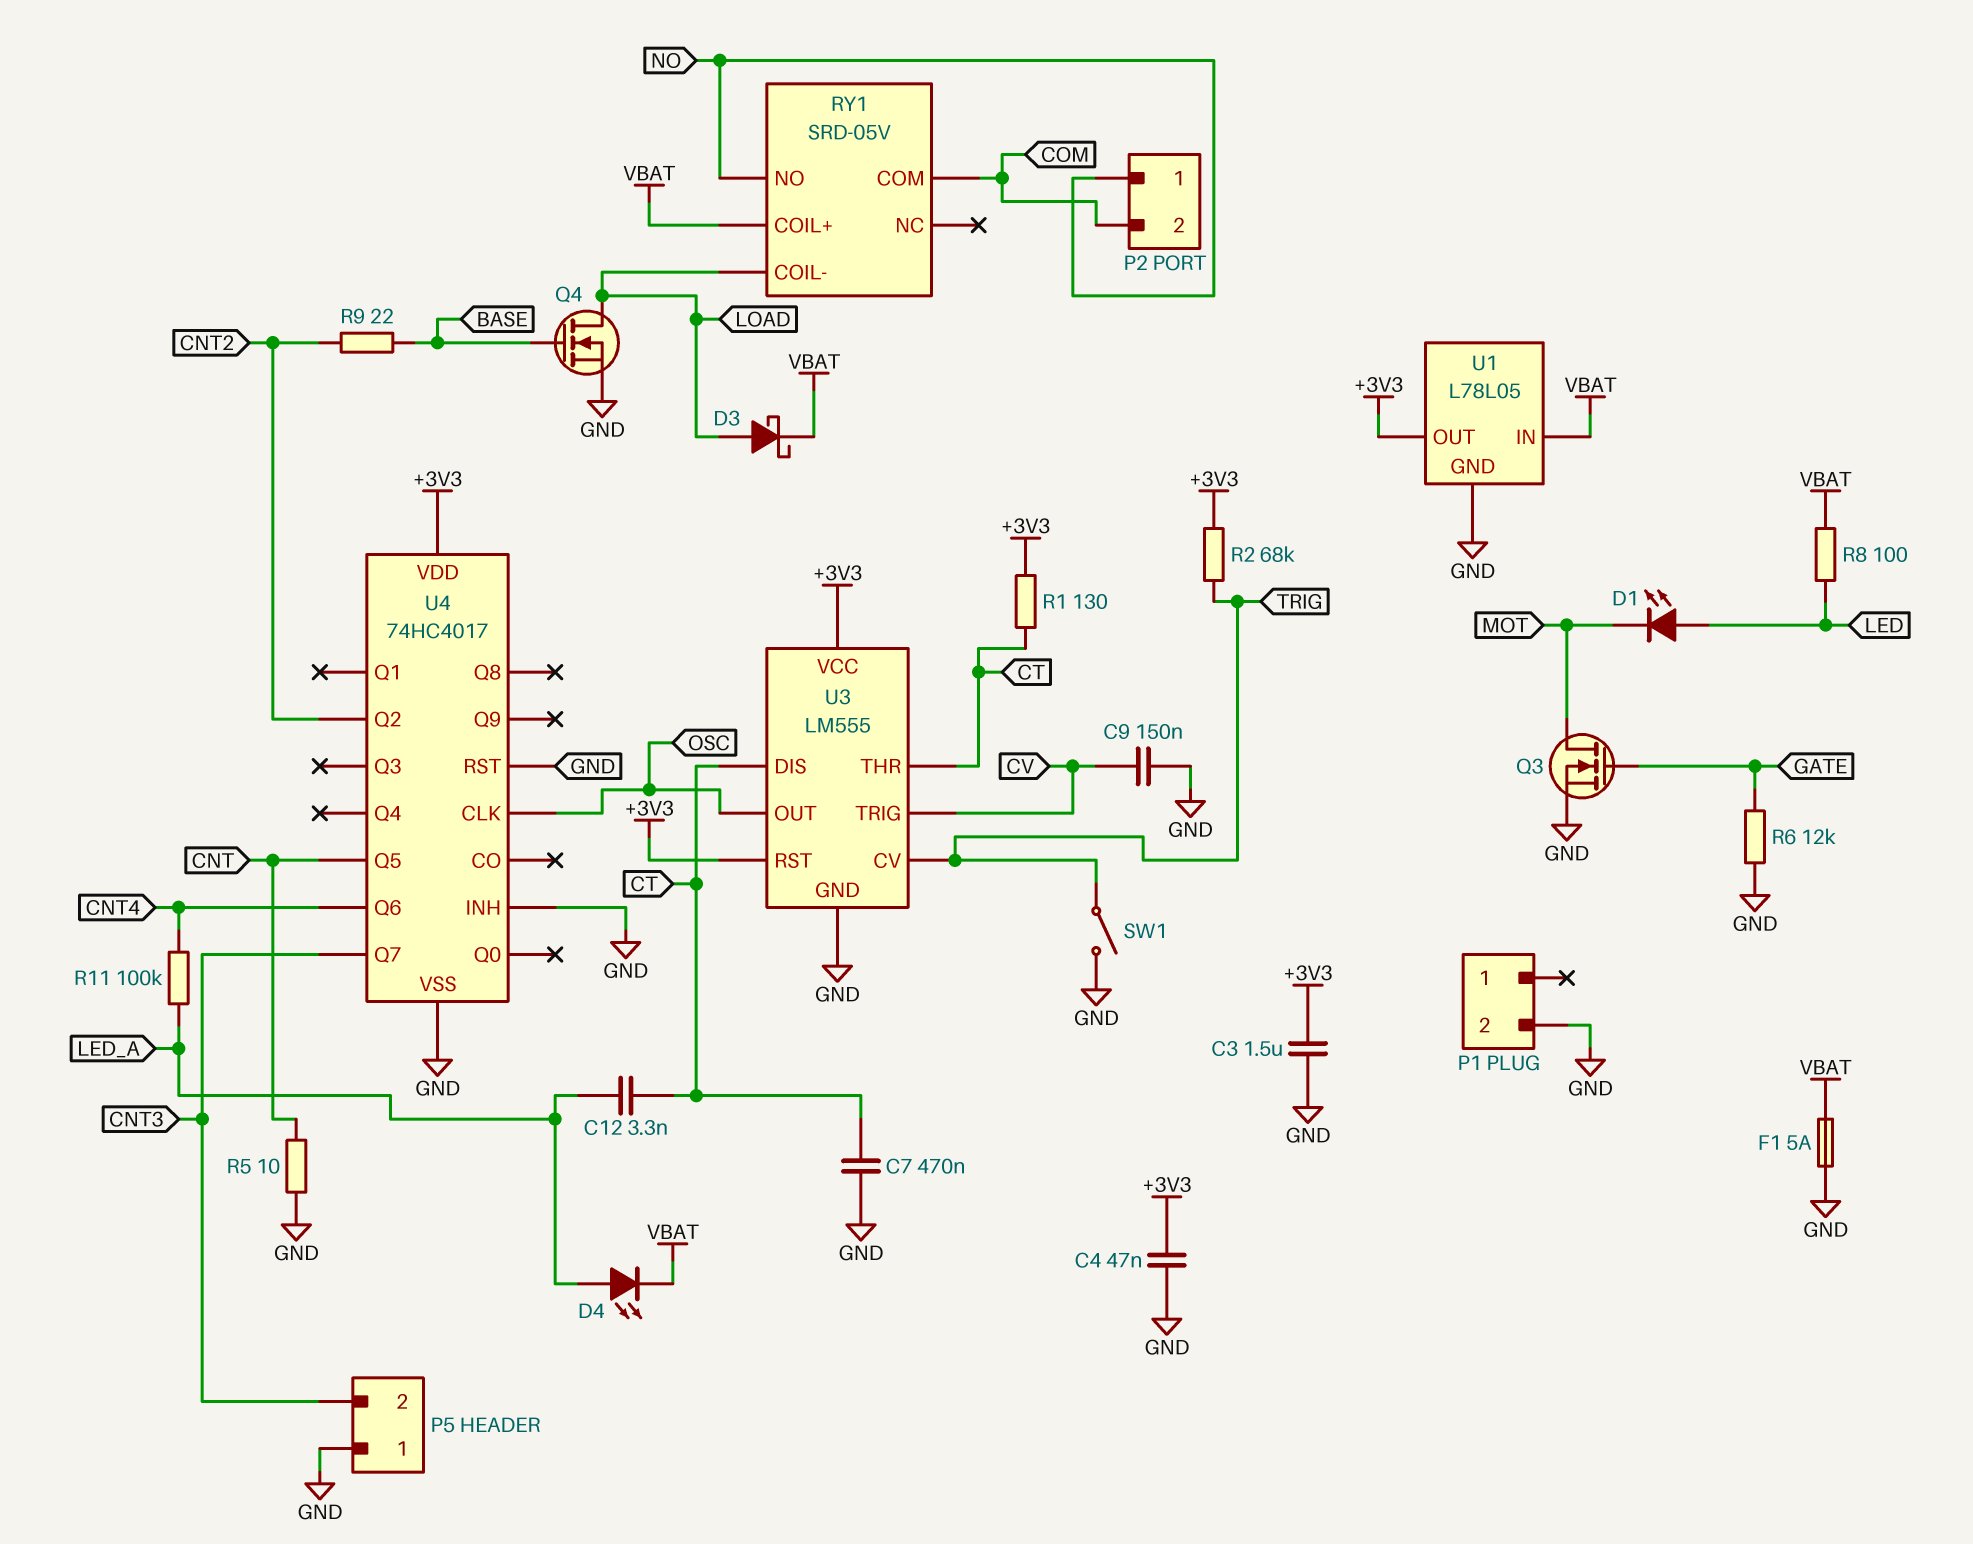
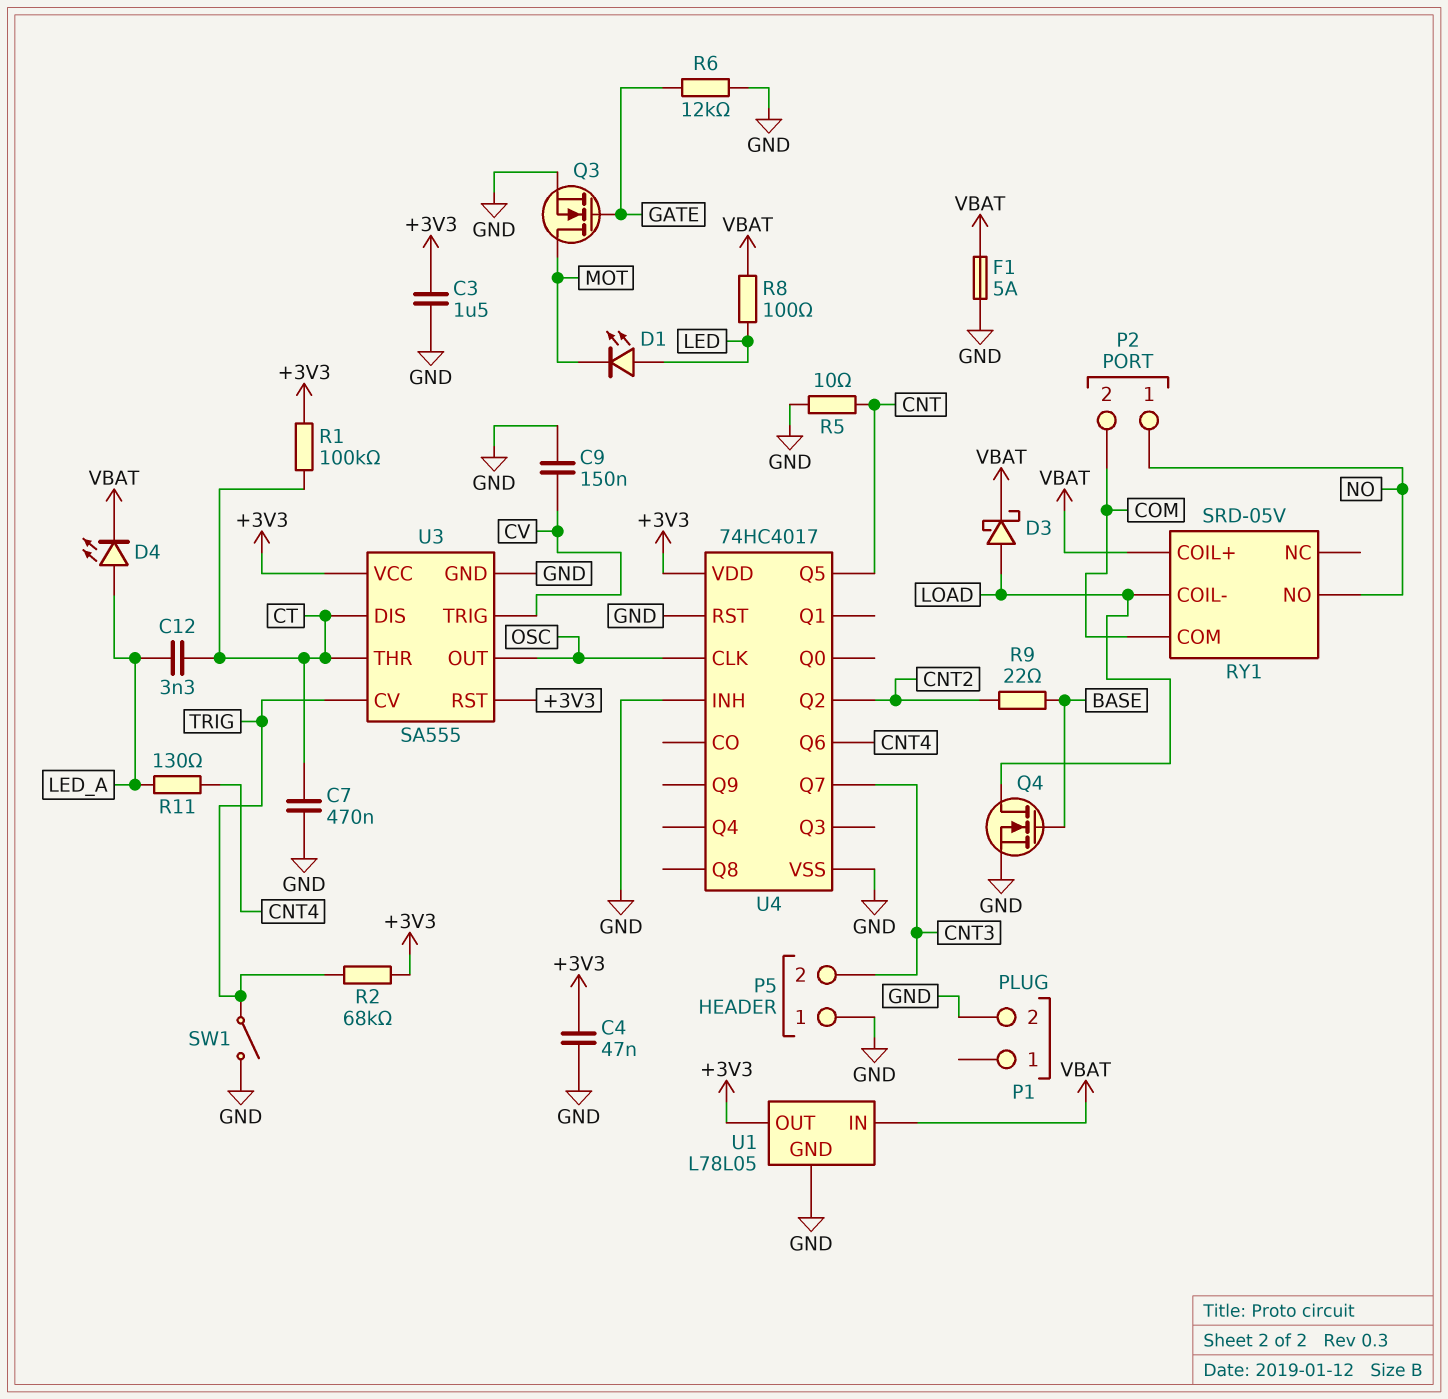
R1: 130 (+3V3, CT) -> 100k (+3V3, CT)
R11: 100k (CNT4, LED_A) -> 130 (CNT4, LED_A)
U3: LM555 -> SA555

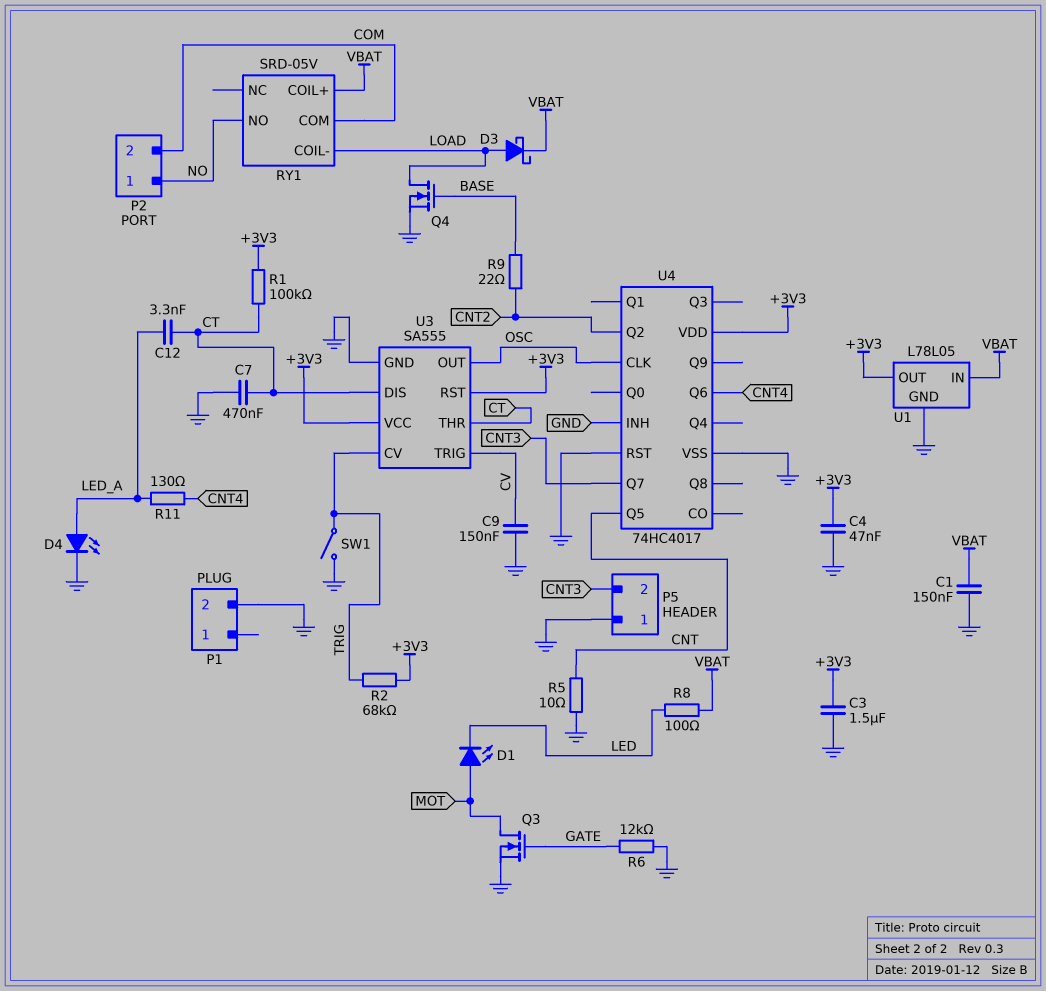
C1: none -> 150nF (GND, VBAT)
D1: LED (A LED, K MOT) -> LED (A MOT, K LED)
D4: LED (A LED_A, K VBAT) -> LED (A LED_A, K GND)
F1: 5A (GND, VBAT) -> none

